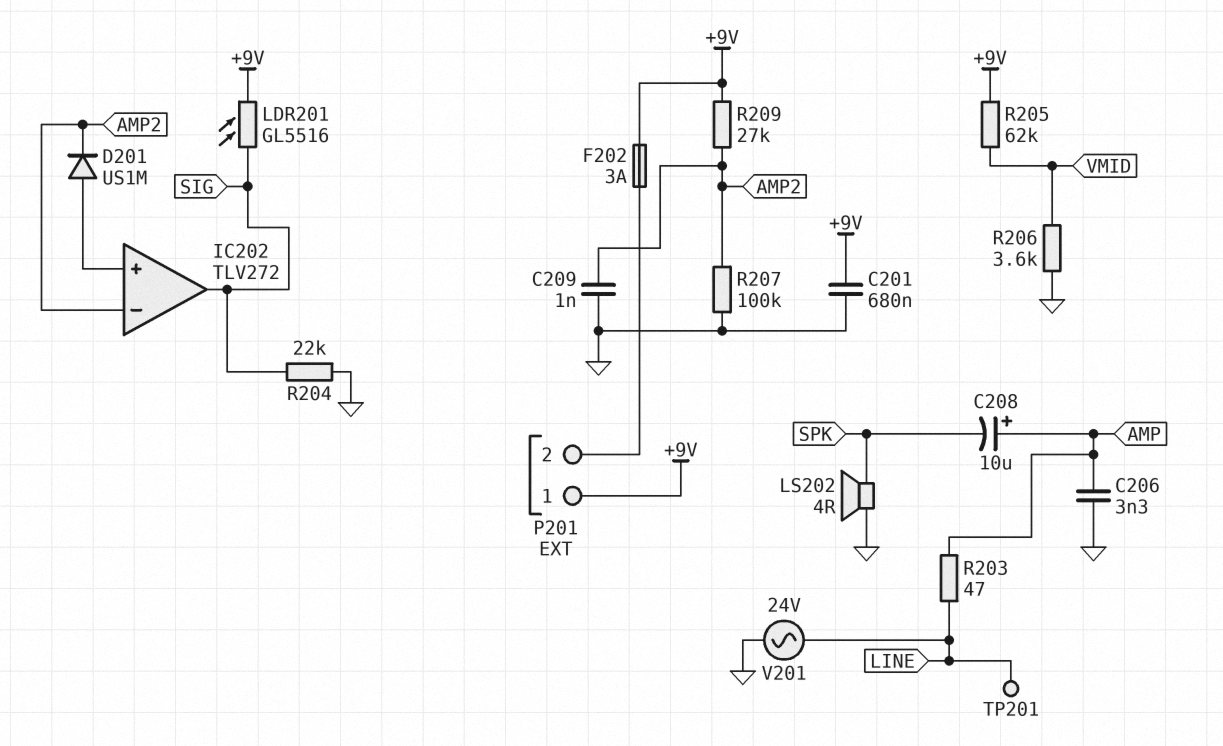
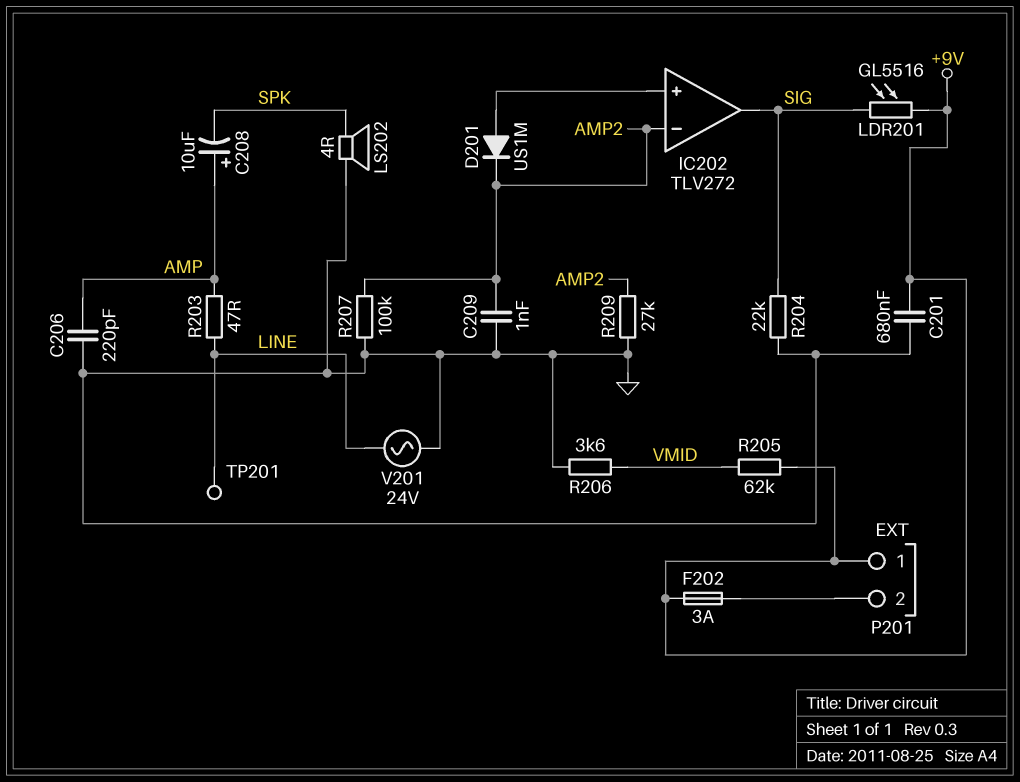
C206: 3.3nF (AMP, GND) -> 220pF (AMP, GND)
R209: 27k (+9V, AMP2) -> 27k (AMP2, GND)

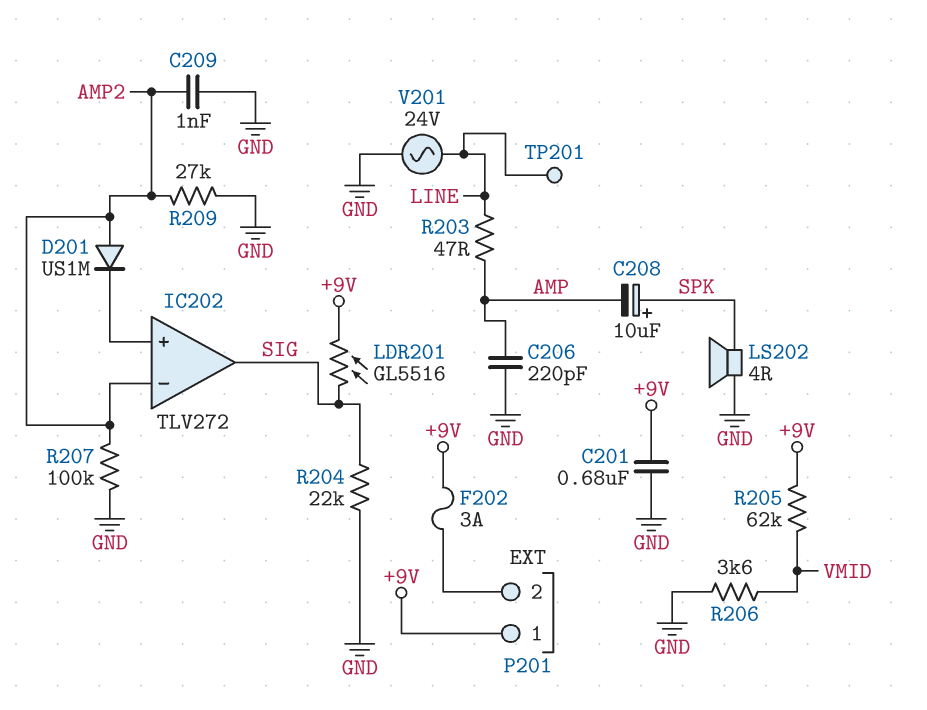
C208: 10uF (plus AMP, minus SPK) -> 10uF (plus SPK, minus AMP)
D201: diode US1M (A IC202/in+, K AMP2) -> diode US1M (A AMP2, K IC202/in+)

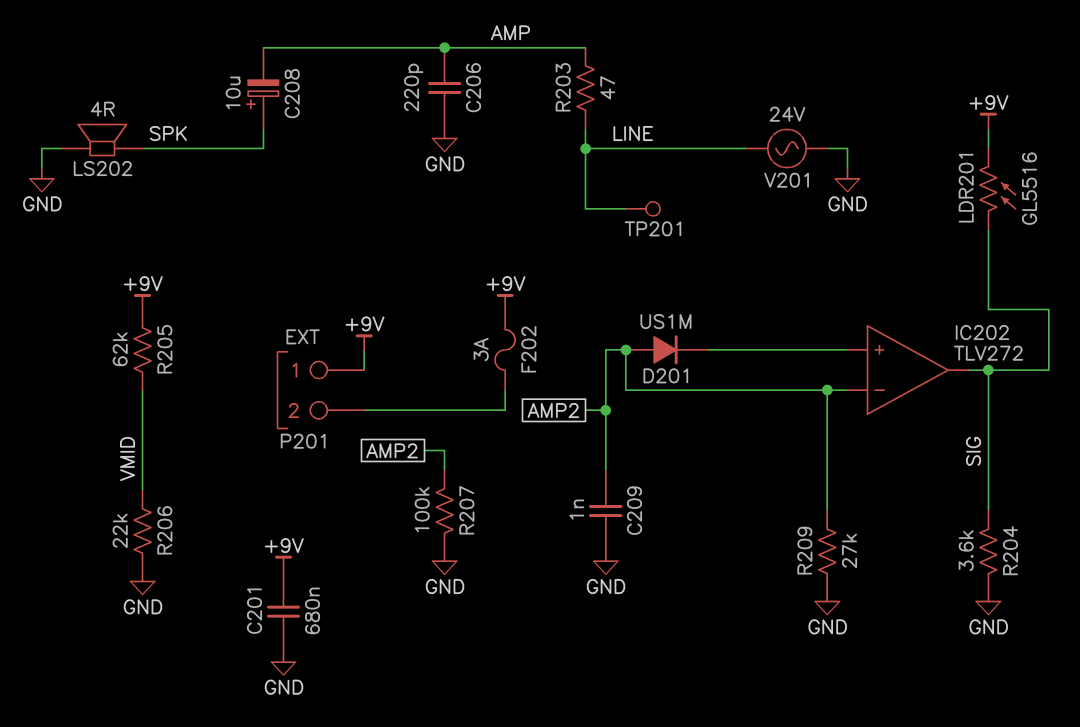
R204: 22k (GND, SIG) -> 3.6k (GND, SIG)
R206: 3.6k (GND, VMID) -> 22k (GND, VMID)

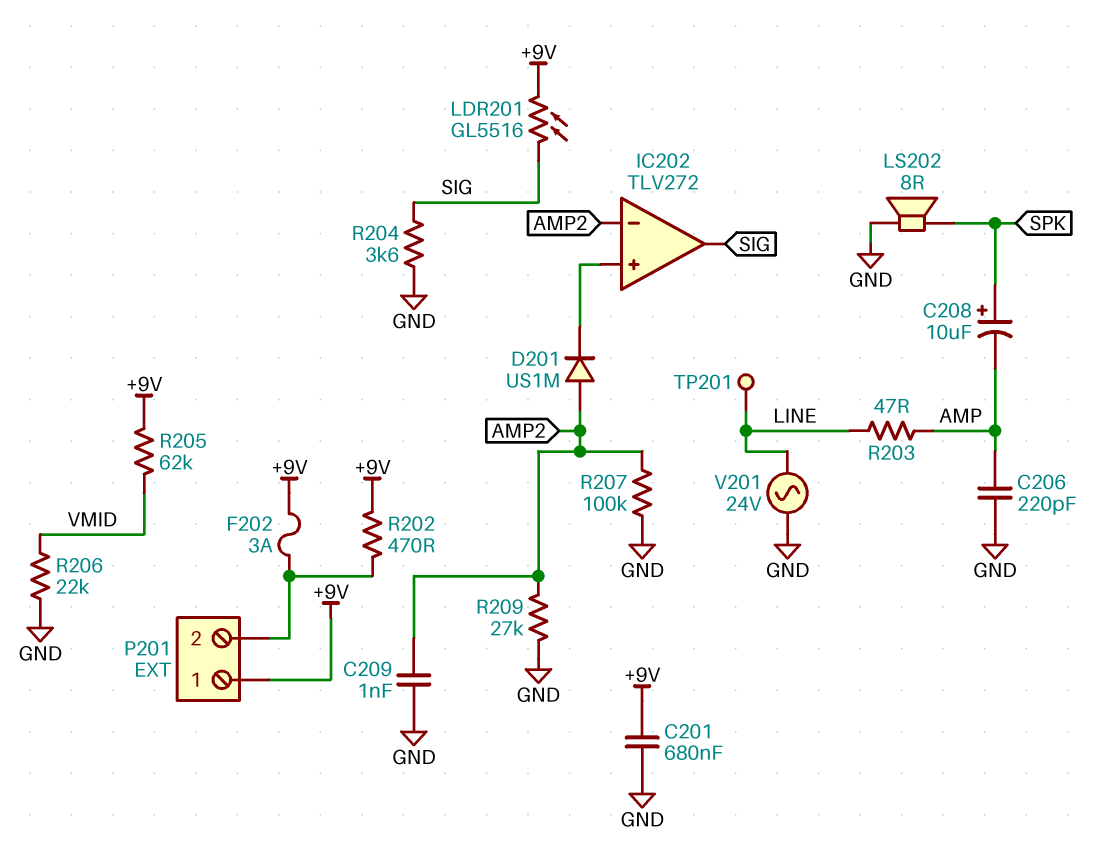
LS202: speaker 4R (GND, SPK) -> speaker 8R (GND, SPK)
R202: none -> 470 (+9V, P201/2)

